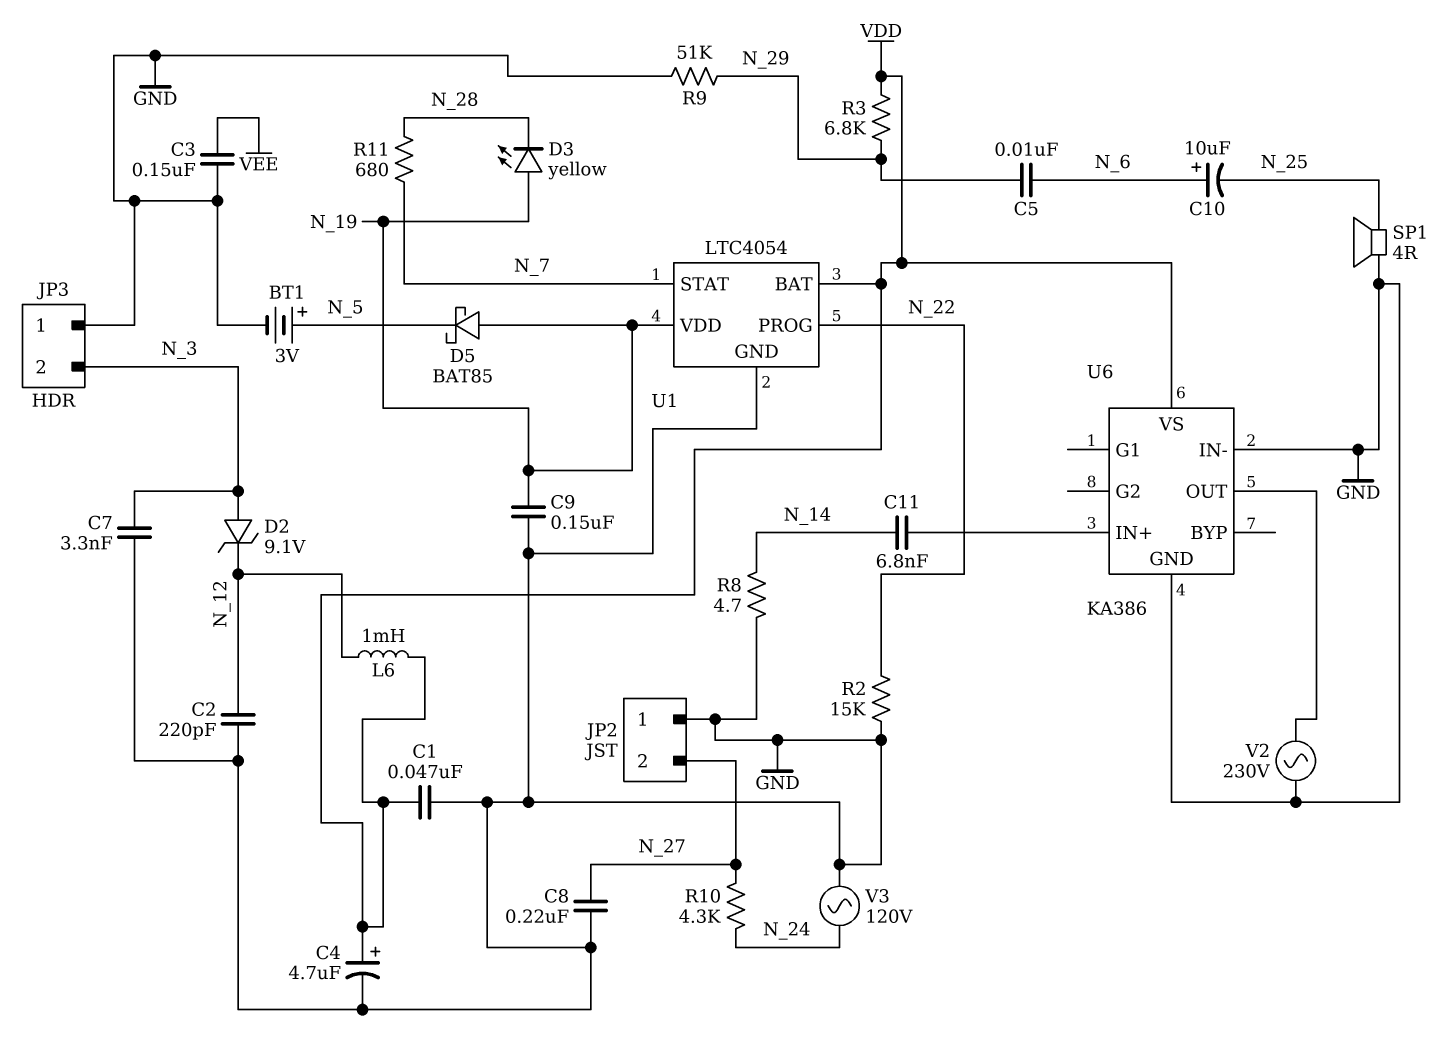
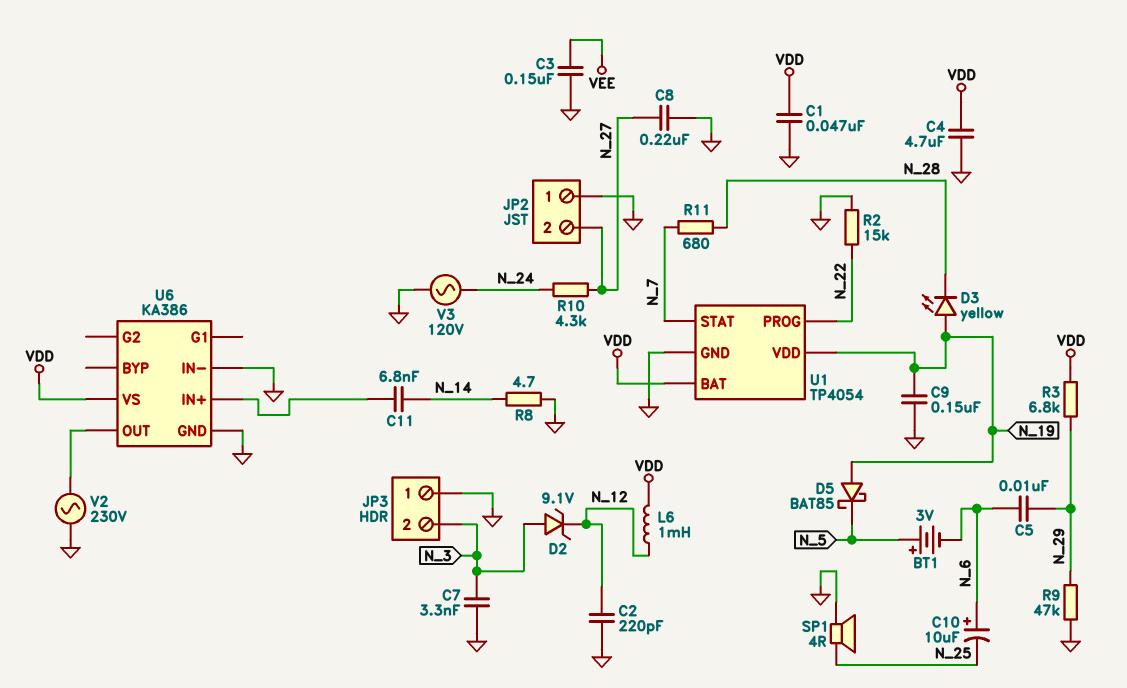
BT1: 3V (plus N_5, minus GND) -> 3V (plus N_5, minus N_6)
C4: 4.7uF (plus VDD, minus GND) -> 4.7uF (GND, VDD)
R9: 51k (GND, N_29) -> 47k (GND, N_29)
U1: LTC4054 -> TP4054

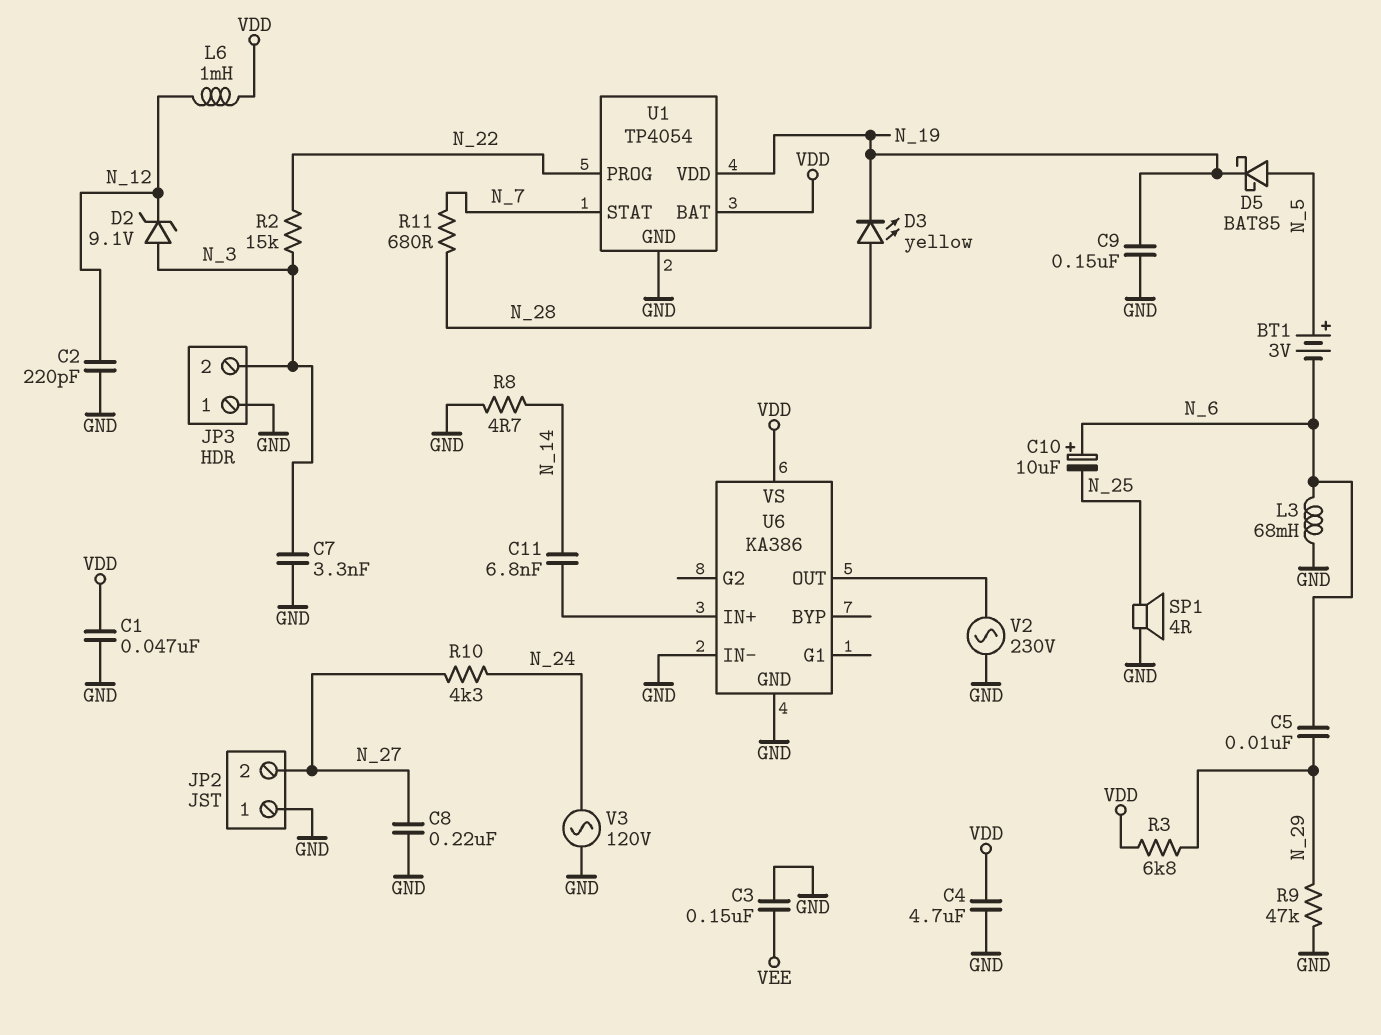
D3: LED yellow (A N_19, K N_28) -> LED yellow (A N_28, K N_19)
D5: schottky BAT85 (A N_19, K N_5) -> schottky BAT85 (A N_5, K N_19)
L3: none -> 68mH (GND, N_6)
R2: 15k (GND, N_22) -> 15k (N_3, N_22)

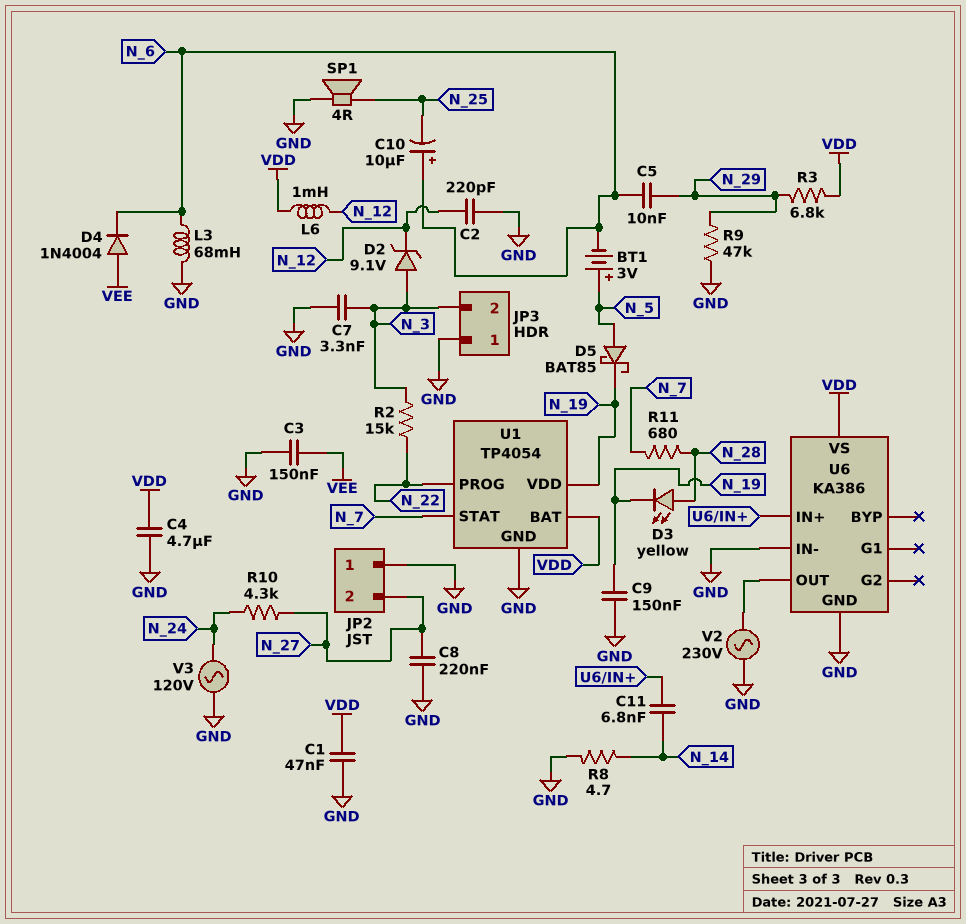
D4: none -> diode 1N4004 (A VEE, K N_6)

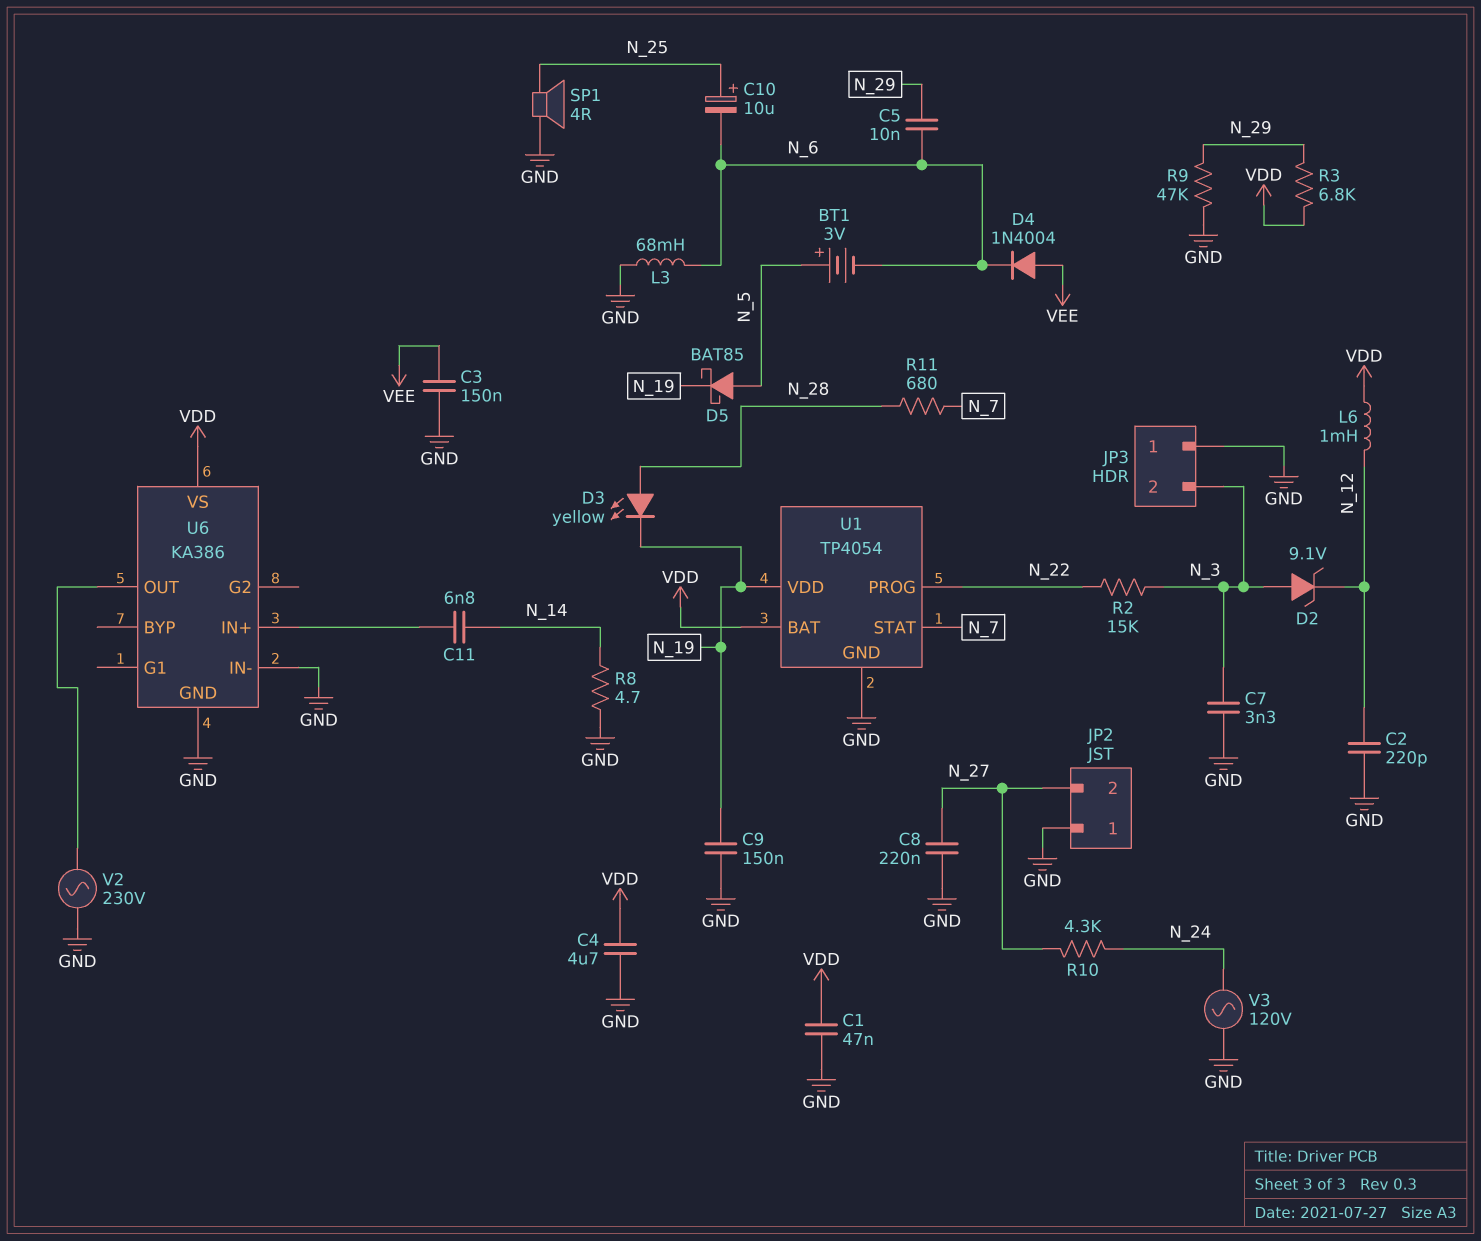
C10: 10uF (plus N_6, minus N_25) -> 10uF (plus N_25, minus N_6)

